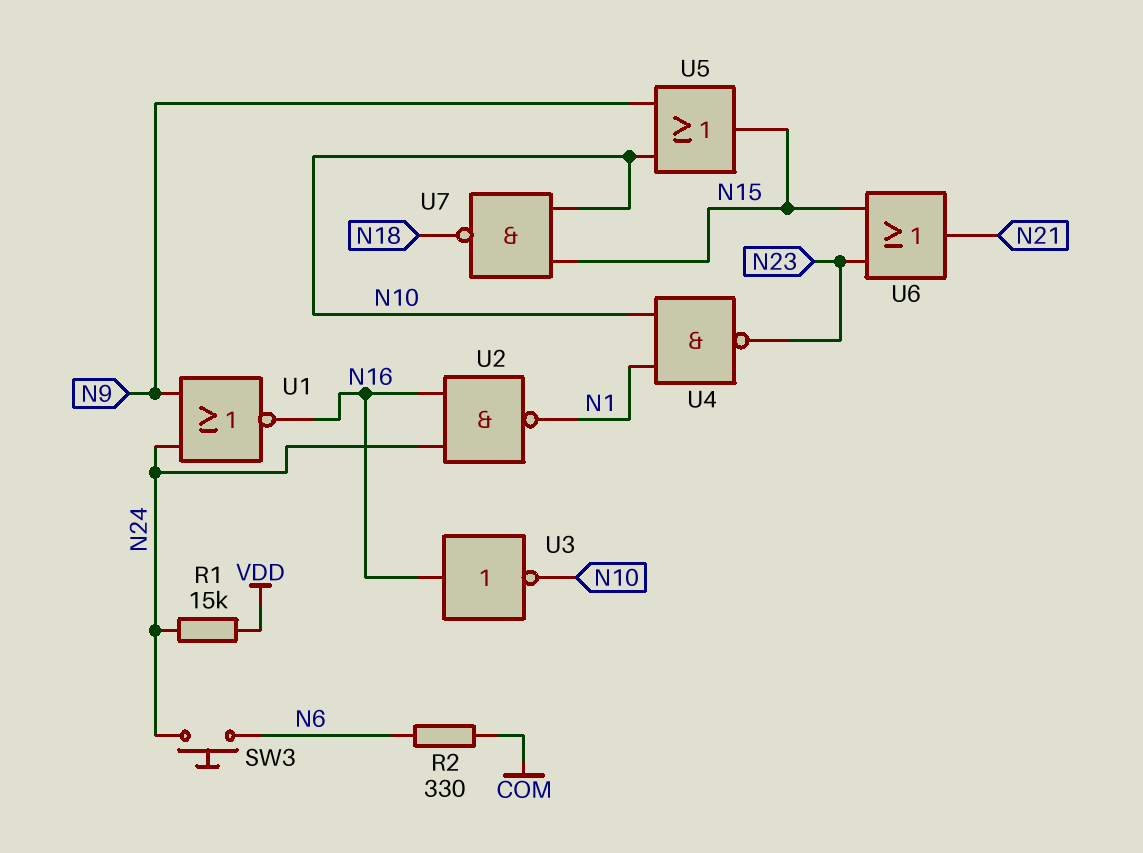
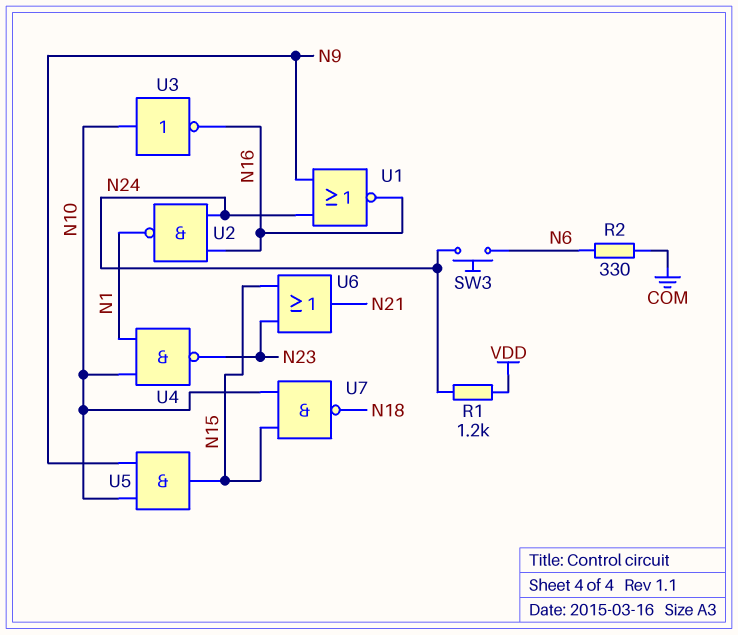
R1: 15k (N24, VDD) -> 1.2k (N24, VDD)
U3: NOT (in N16, out N10) -> NOT (in N10, out N16)
U5: OR (in N9, in N10, out N15) -> AND (in N9, in N10, out N15)

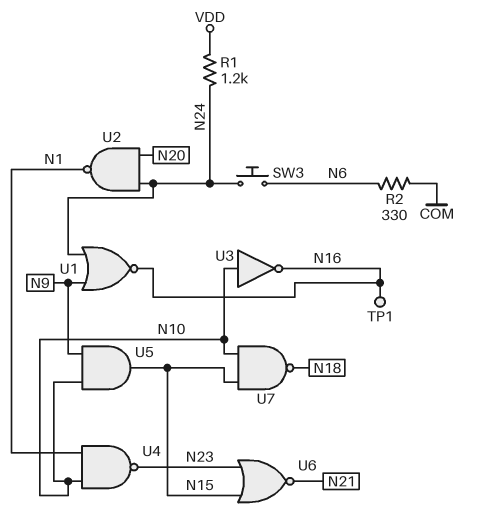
TP1: none -> test point (N16)
U2: NAND (in N16, in N24, out N1) -> NAND (in N20, in N24, out N1)
U6: OR (in N15, in N23, out N21) -> NOR (in N15, in N23, out N21)

